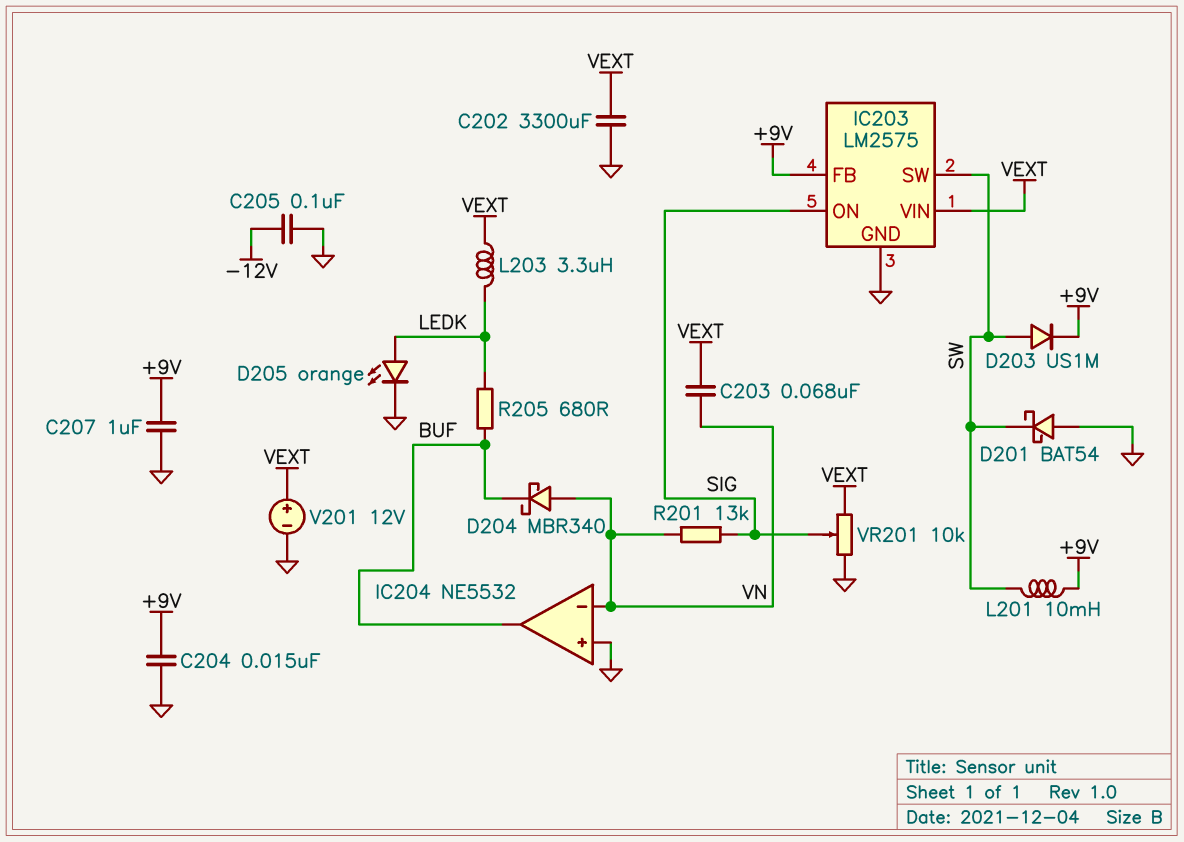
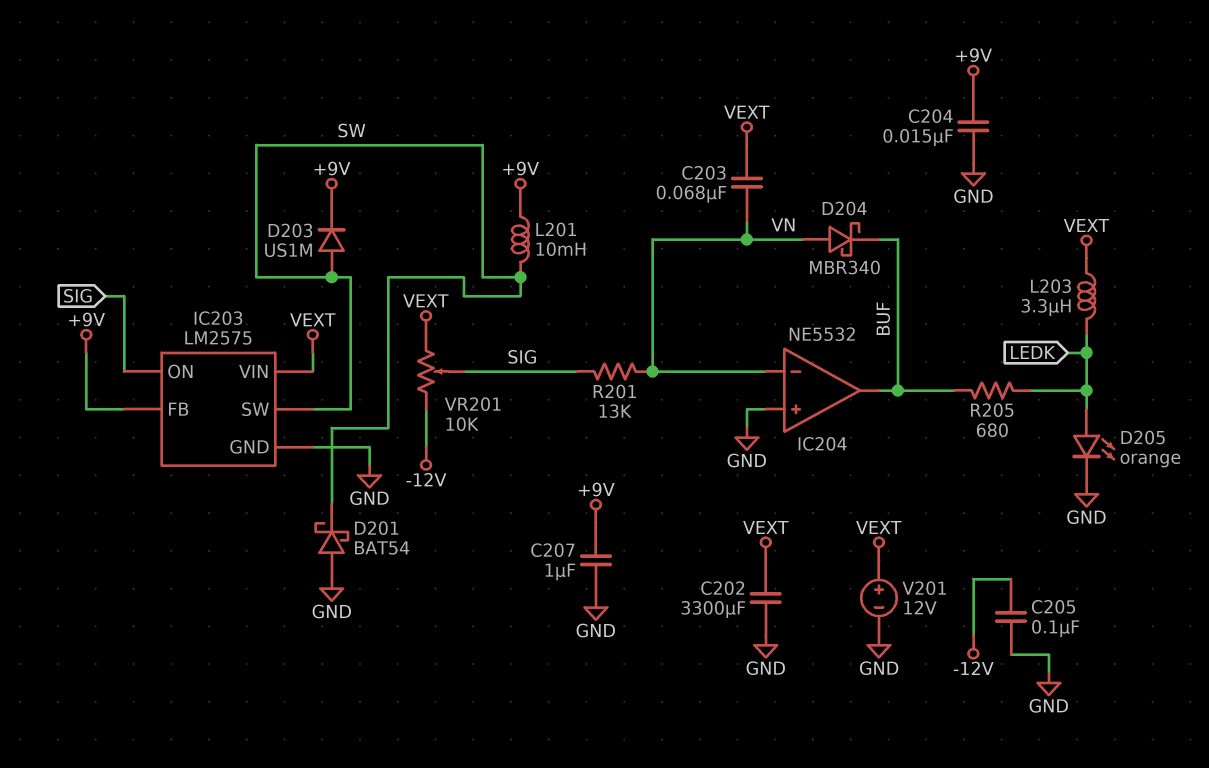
VR201: 10k (GND, VEXT, wiper SIG) -> 10k (-12V, VEXT, wiper SIG)

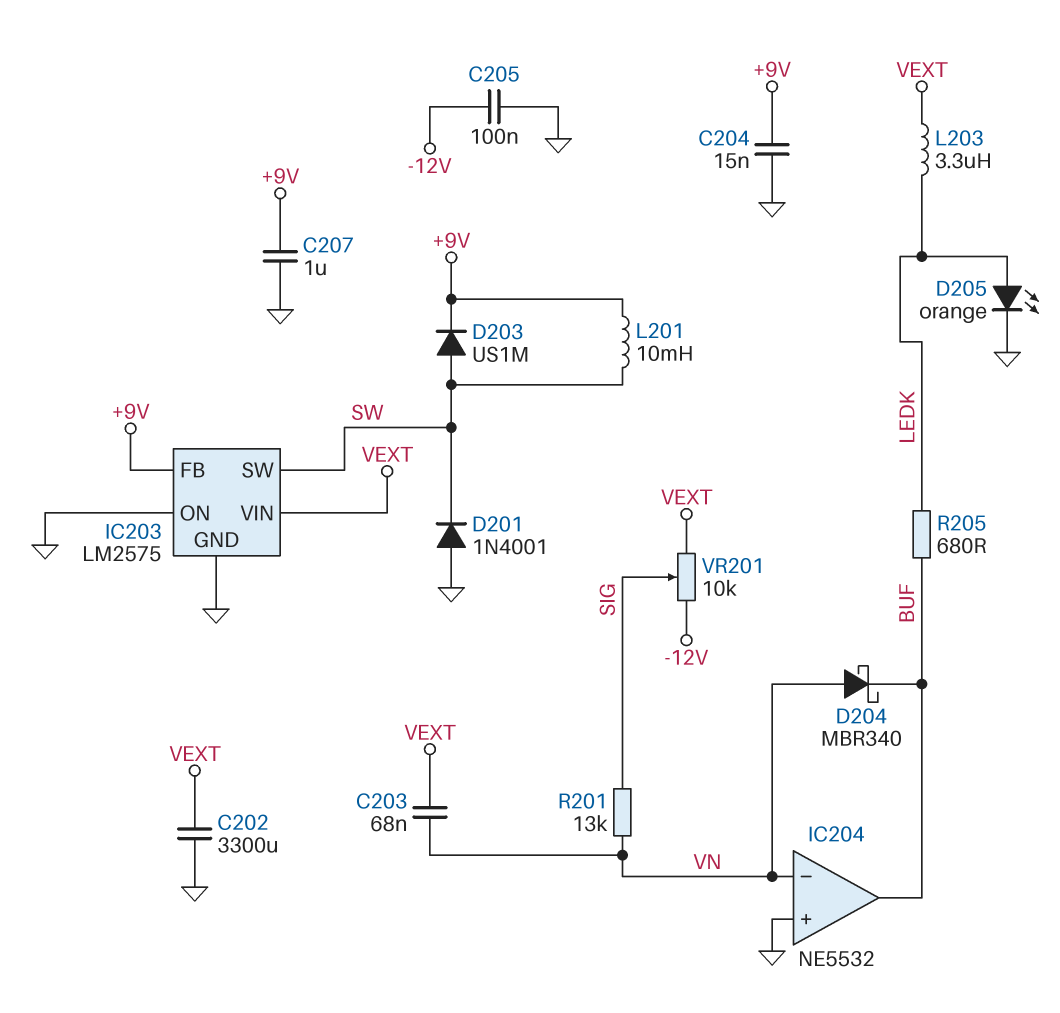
D201: schottky BAT54 (A GND, K SW) -> diode 1N4001 (A GND, K SW)
IC203 pin ON: SIG -> GND
V201: 12V (plus VEXT, minus GND) -> none

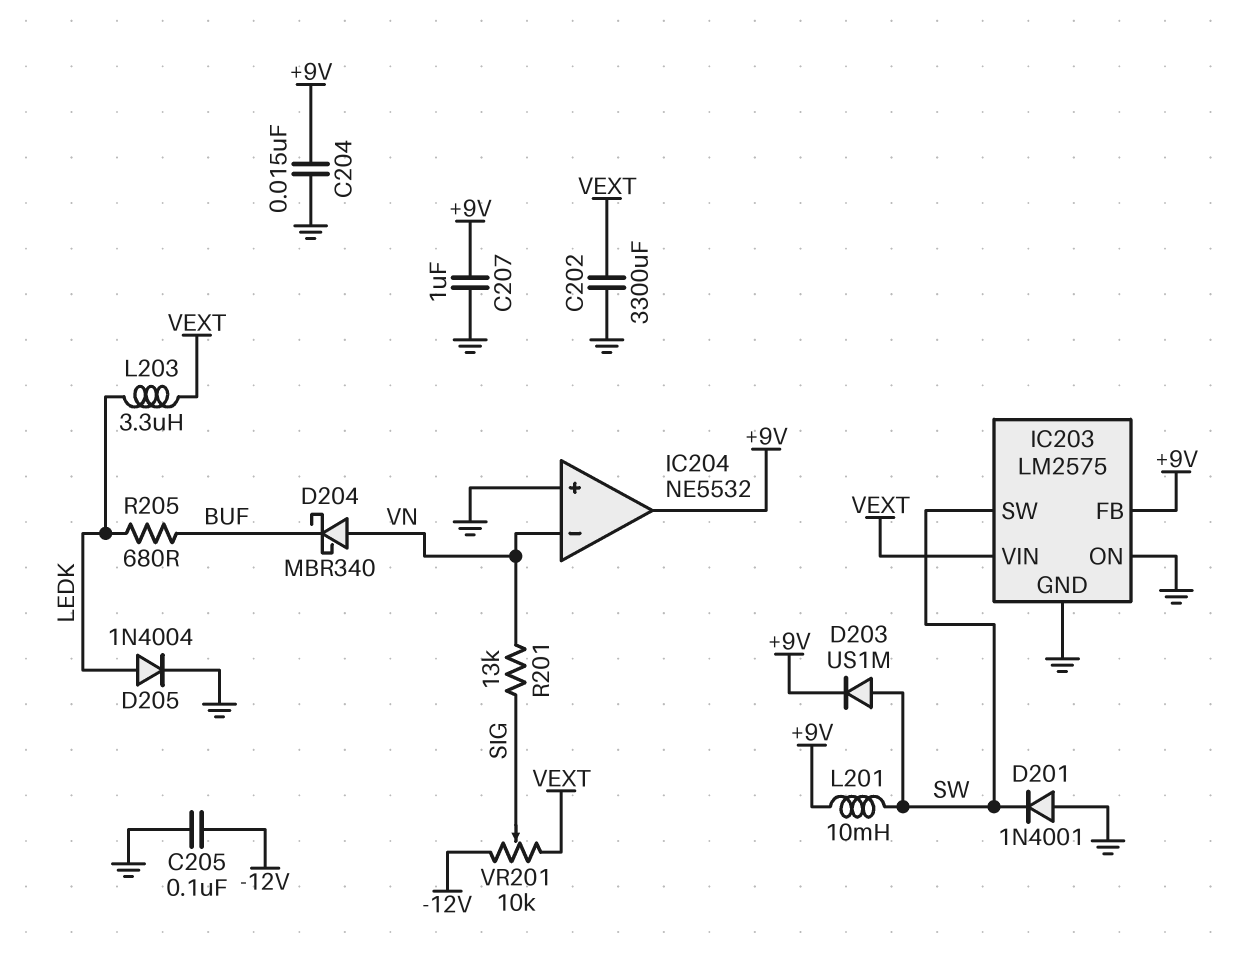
C203: 68nF (VEXT, VN) -> none
D205: LED orange (A LEDK, K GND) -> diode 1N4004 (A LEDK, K GND)
IC204 pin out: BUF -> +9V

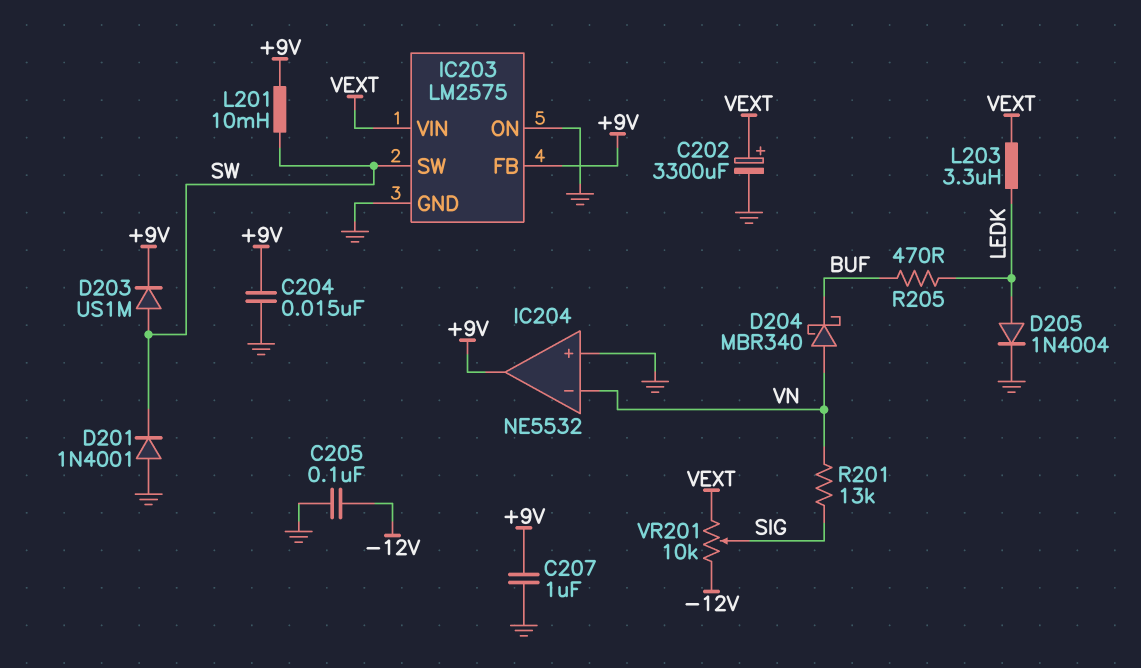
C202: 3300uF (GND, VEXT) -> 3300uF (plus VEXT, minus GND)
R205: 680 (BUF, LEDK) -> 470 (BUF, LEDK)

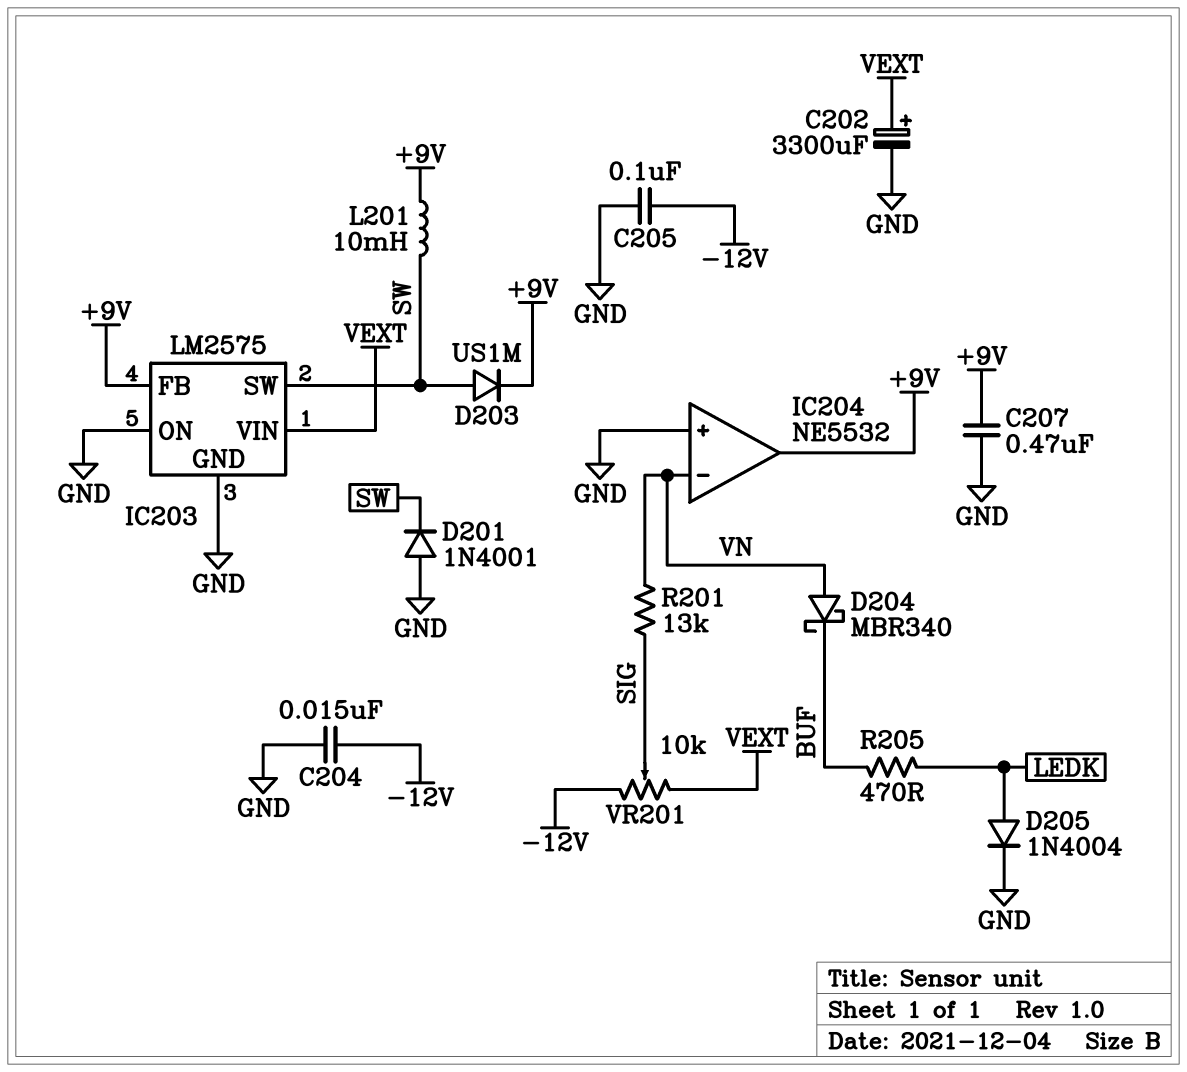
C204: 15nF (+9V, GND) -> 15nF (-12V, GND)
C207: 1uF (+9V, GND) -> 470nF (+9V, GND)
L203: 3.3uH (LEDK, VEXT) -> none

